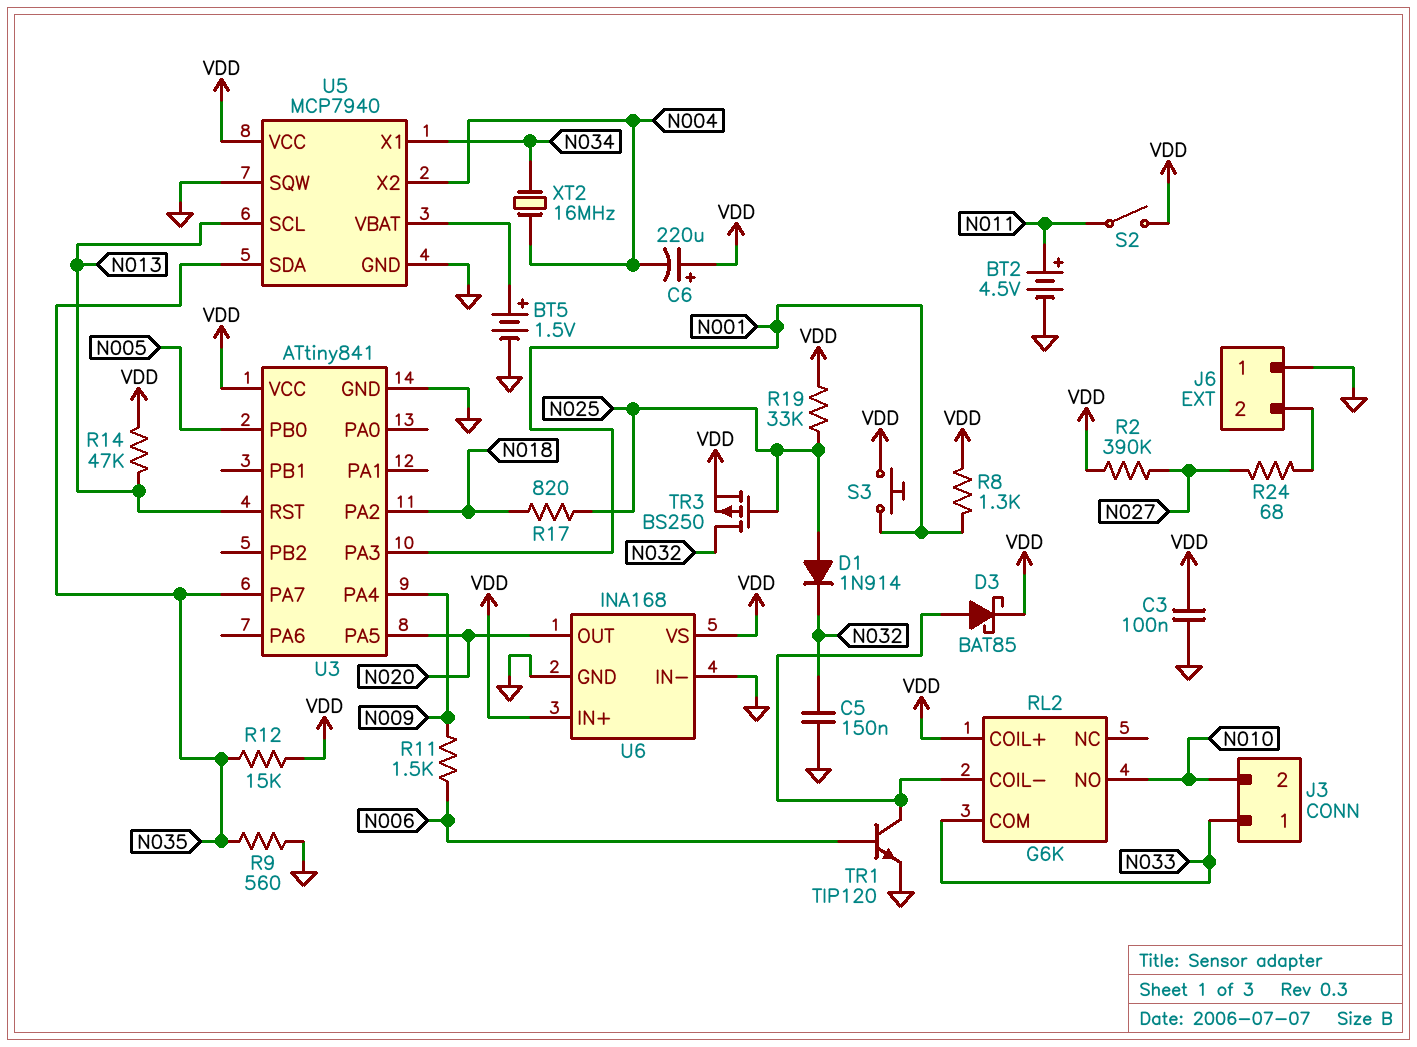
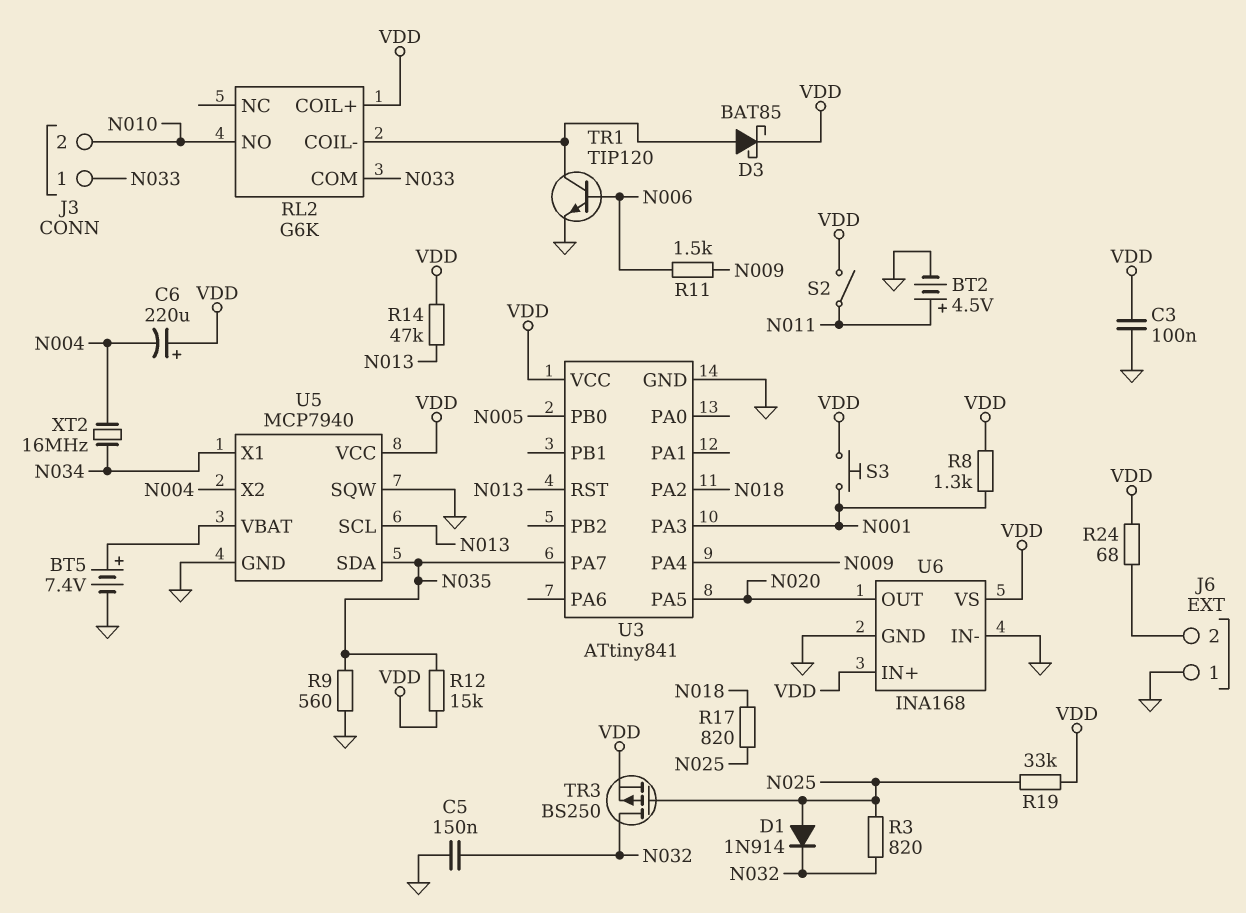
BT5: 1.5V (plus U5/VBAT, minus GND) -> 7.4V (plus U5/VBAT, minus GND)
R2: 390k (N027, VDD) -> none
R3: none -> 820 (N025, N032)
R24: 68 (J6/2, N027) -> 68 (J6/2, VDD)

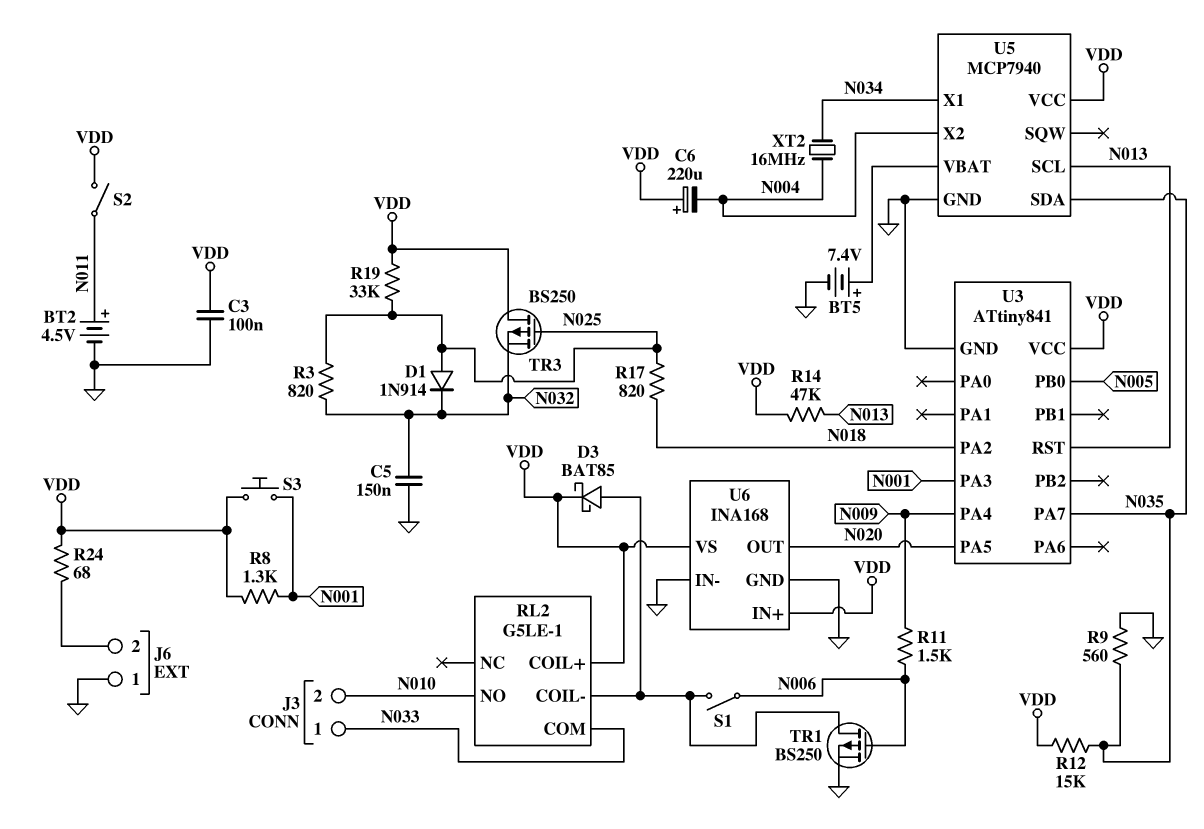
RL2: G6K -> G5LE-1
S1: none -> switch (N006, RL2/COIL-)
TR1: NPN TIP120 (B N006, C RL2/COIL-, E GND) -> PMOS BS250 (G N006, D RL2/COIL-, S GND)
TR3: PMOS BS250 (G N025, D N032, S VDD) -> PMOS BS250 (G N025, D VDD, S N032)
U5 pin SQW: GND -> none

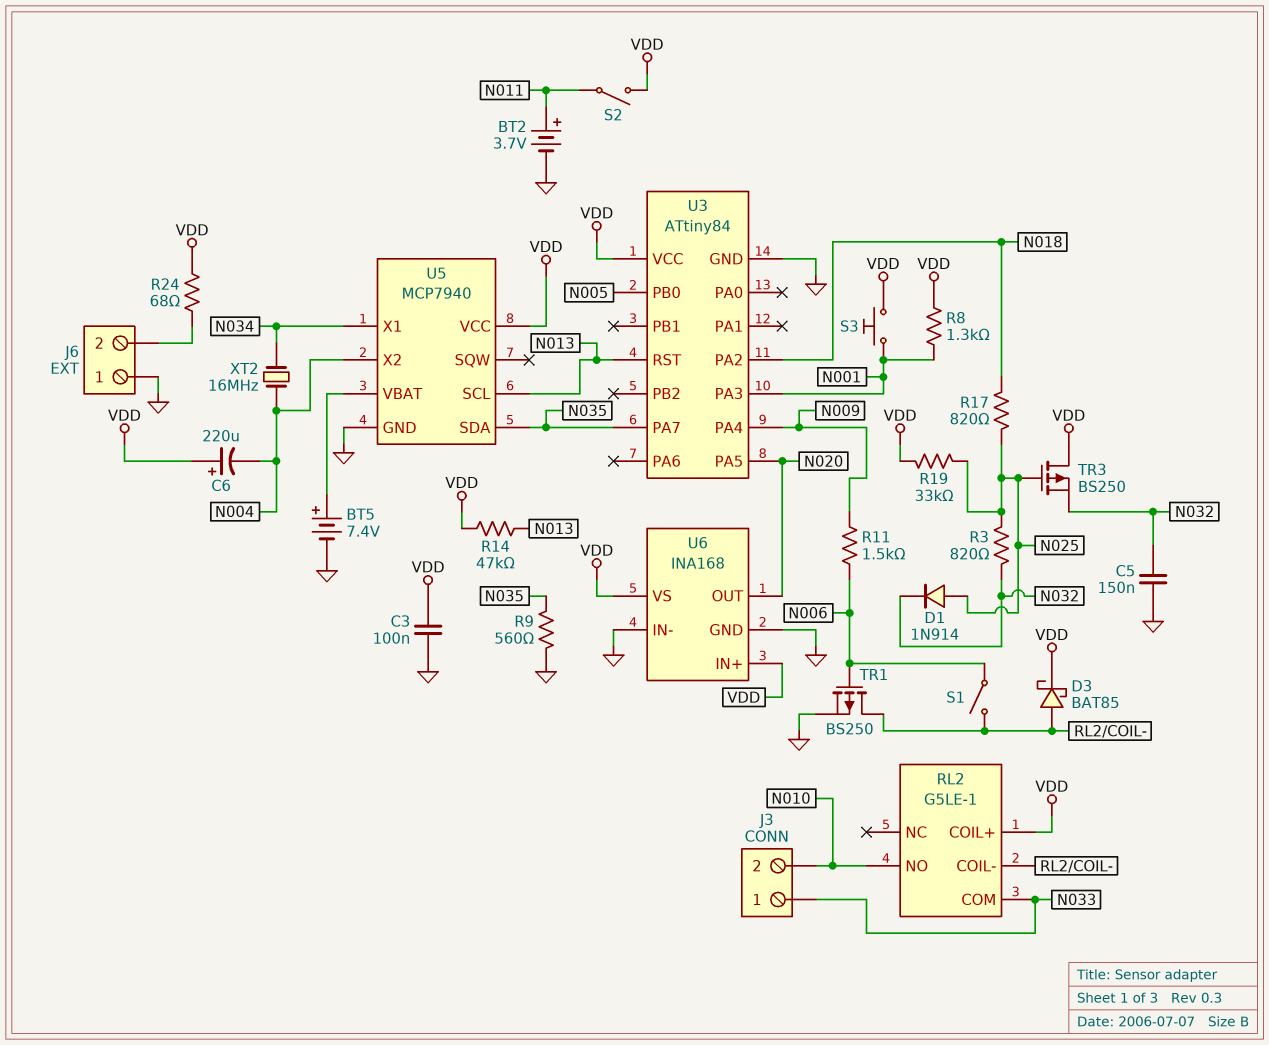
BT2: 4.5V (plus N011, minus GND) -> 3.7V (plus N011, minus GND)
R12: 15k (N035, VDD) -> none
U3: ATtiny841 -> ATtiny84

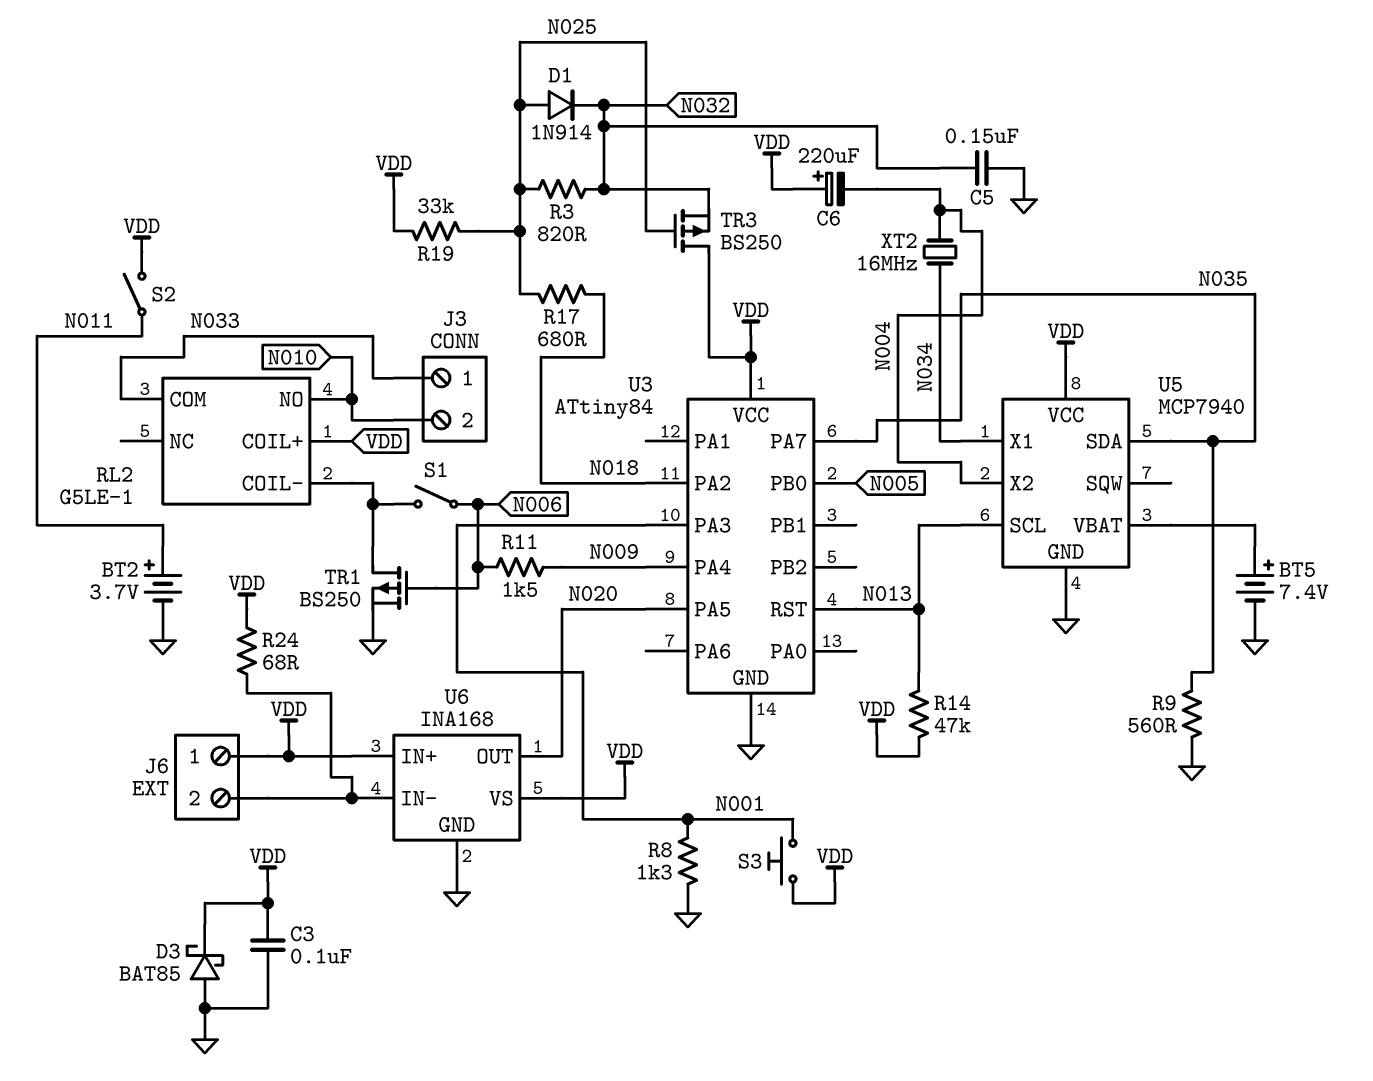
D3: schottky BAT85 (A RL2/COIL-, K VDD) -> schottky BAT85 (A GND, K VDD)
J6 pin 1: GND -> VDD
R8: 1.3k (N001, VDD) -> 1.3k (GND, N001)
R17: 820 (N018, N025) -> 680 (N018, N025)
U6 pin IN-: GND -> J6/2

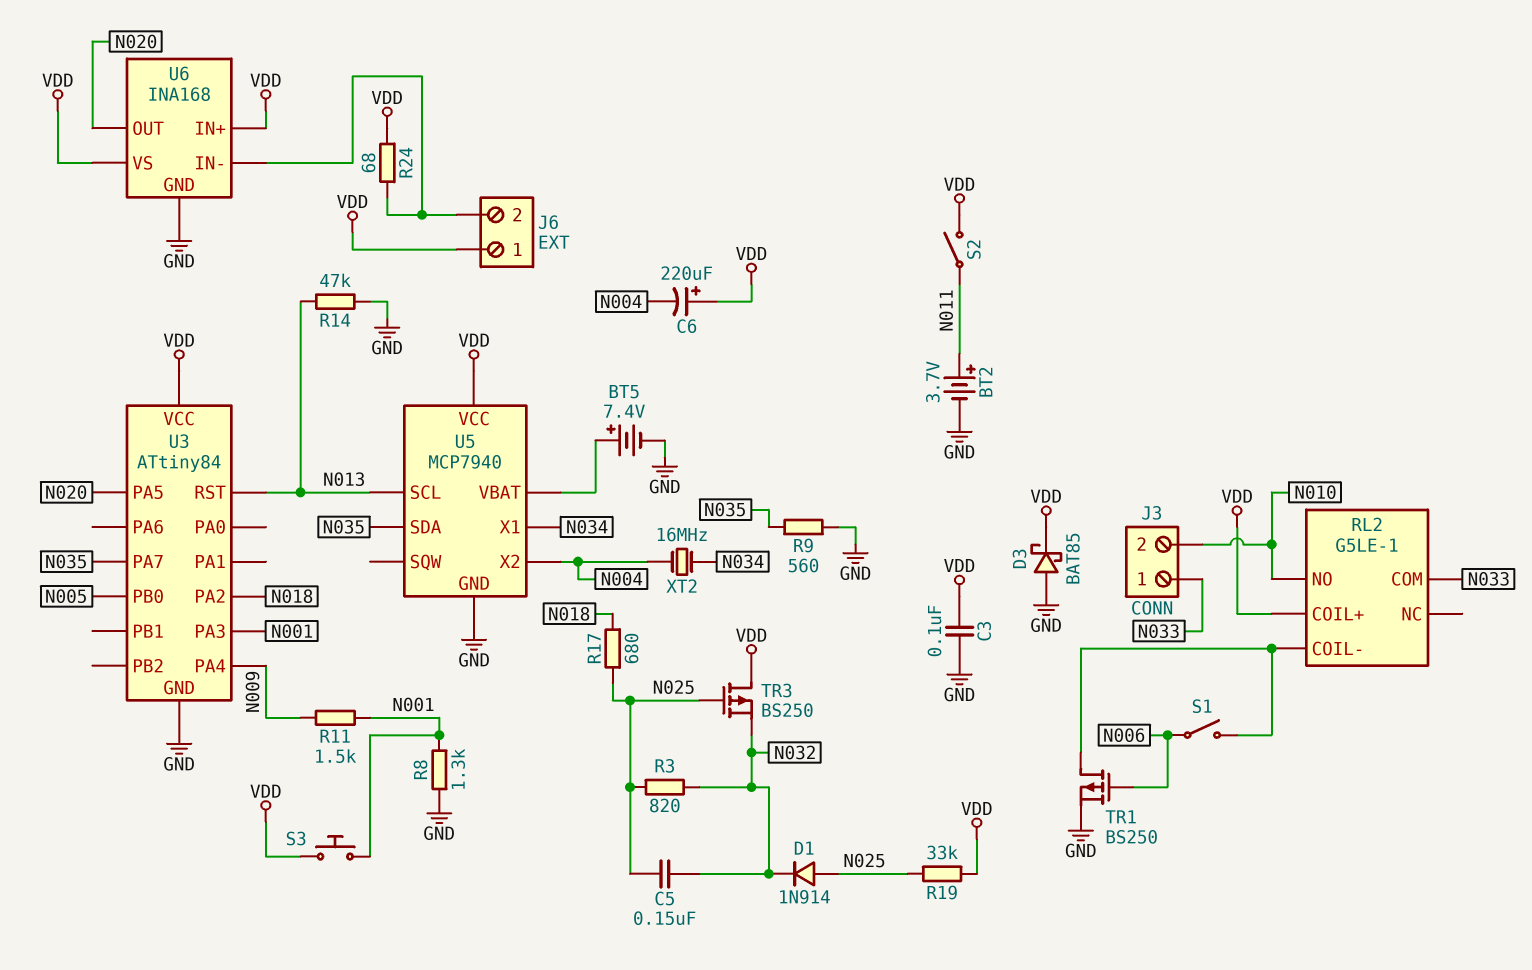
C5: 150nF (GND, N032) -> 150nF (N025, N032)
R11: 1.5k (N006, N009) -> 1.5k (N001, N009)
R14: 47k (N013, VDD) -> 47k (GND, N013)

